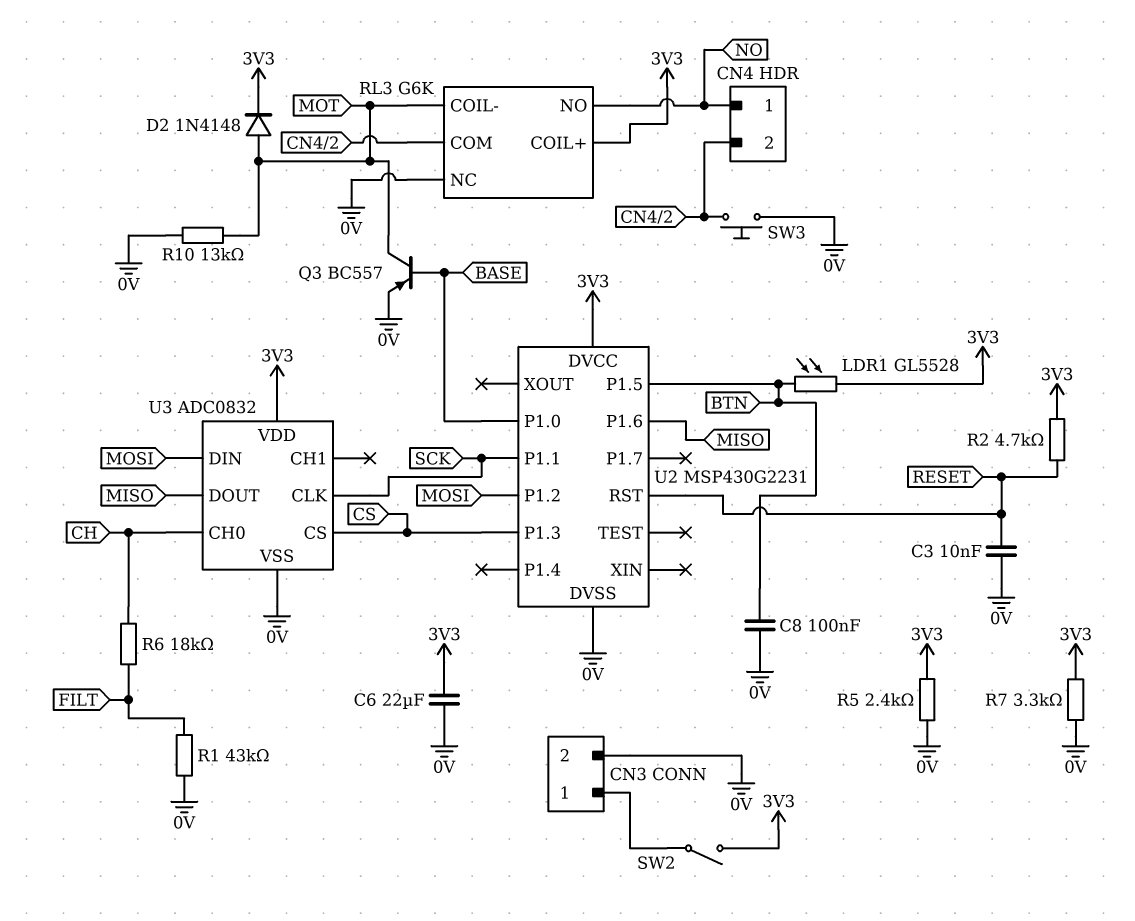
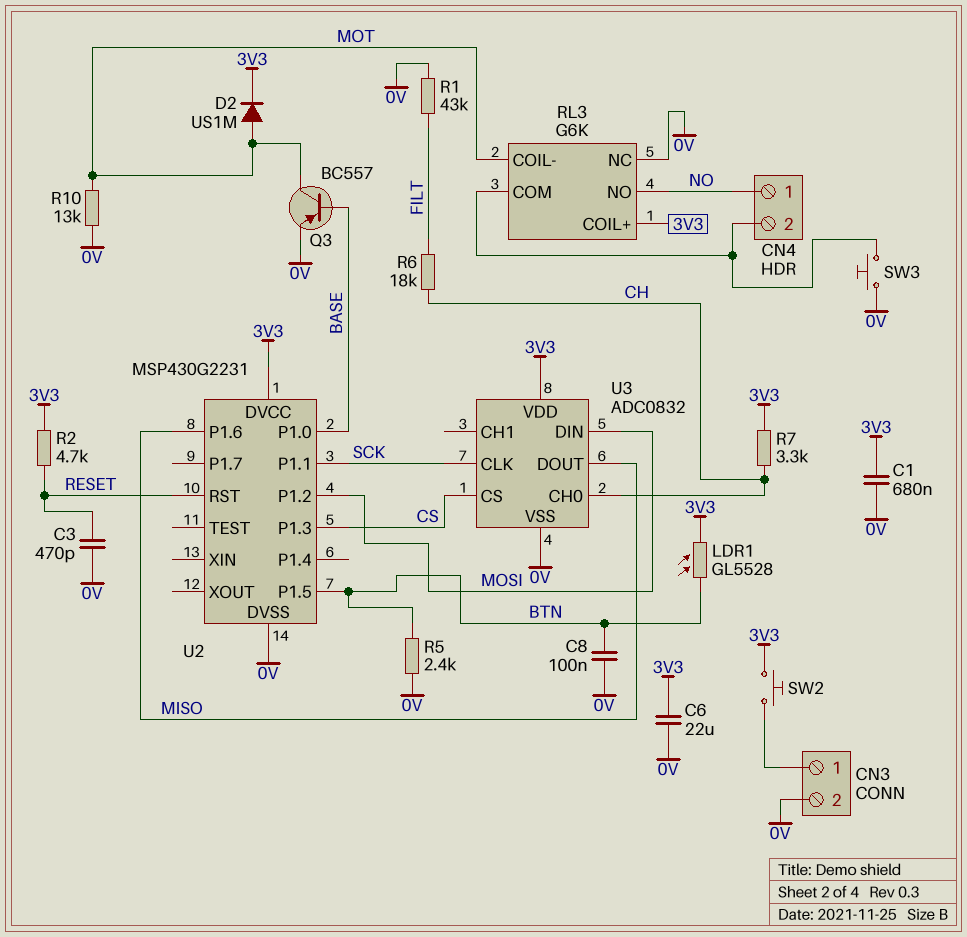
C1: none -> 680nF (0V, 3V3)
C3: 10nF (0V, RESET) -> 470pF (0V, RESET)
D2: diode 1N4148 (A MOT, K 3V3) -> diode US1M (A MOT, K 3V3)
R5: 2.4k (0V, 3V3) -> 2.4k (0V, BTN)
R7: 3.3k (0V, 3V3) -> 3.3k (3V3, CH)
SW2: switch (3V3, CN3/1) -> button (3V3, CN3/1)

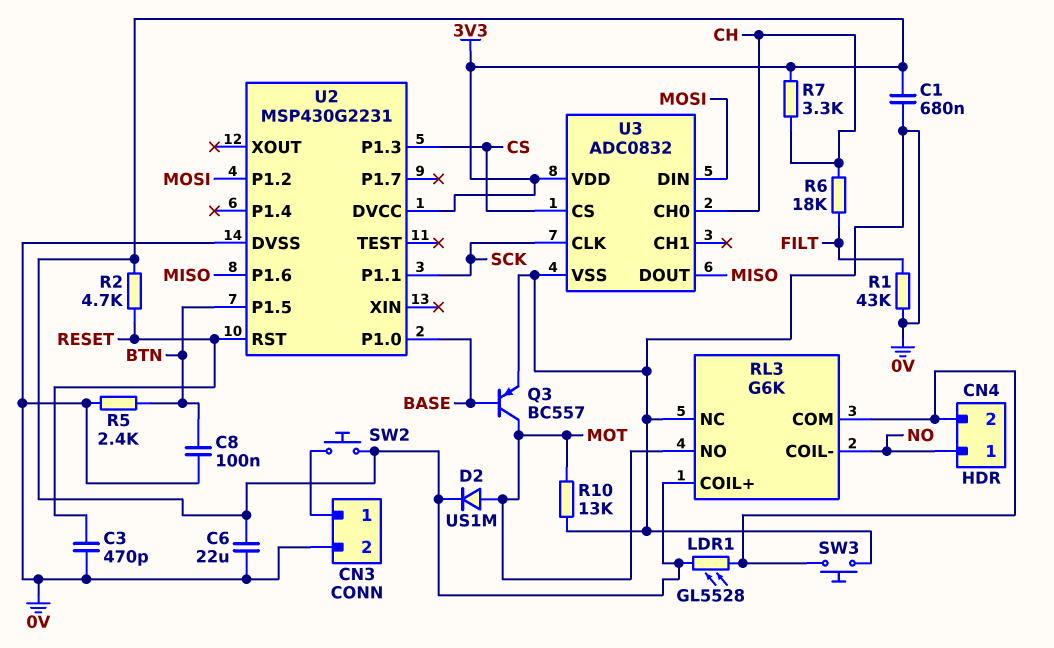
LDR1: GL5528 (3V3, BTN) -> GL5528 (3V3, CN4/2)
RL3 pin COIL-: MOT -> NO
RL3 pin NO: NO -> MOT

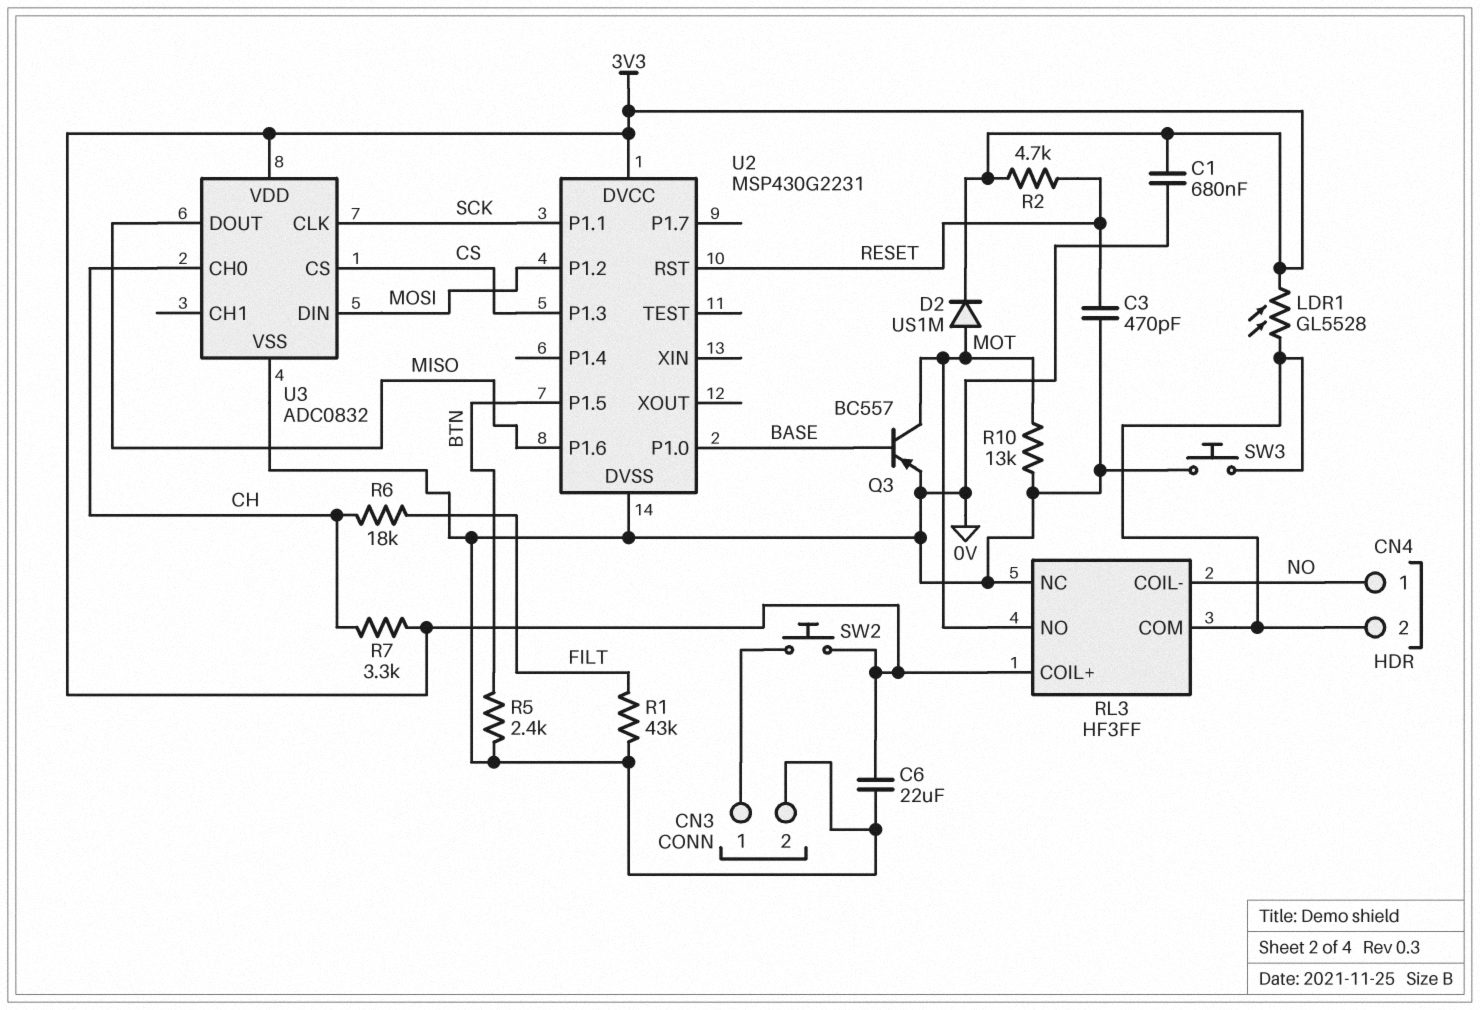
C8: 100nF (0V, BTN) -> none
RL3: G6K -> HF3FF

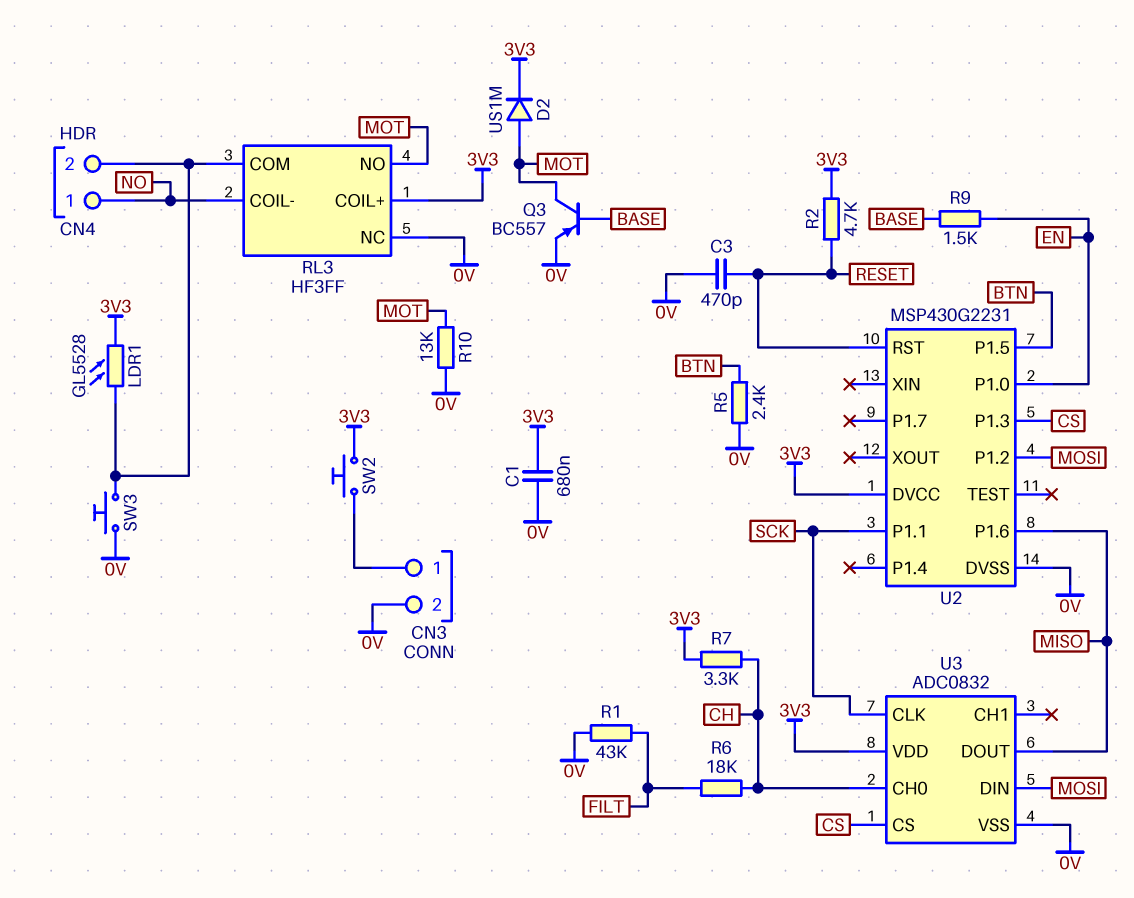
C6: 22uF (0V, 3V3) -> none
R9: none -> 1.5k (BASE, EN)
U2 pin P1.0: BASE -> EN

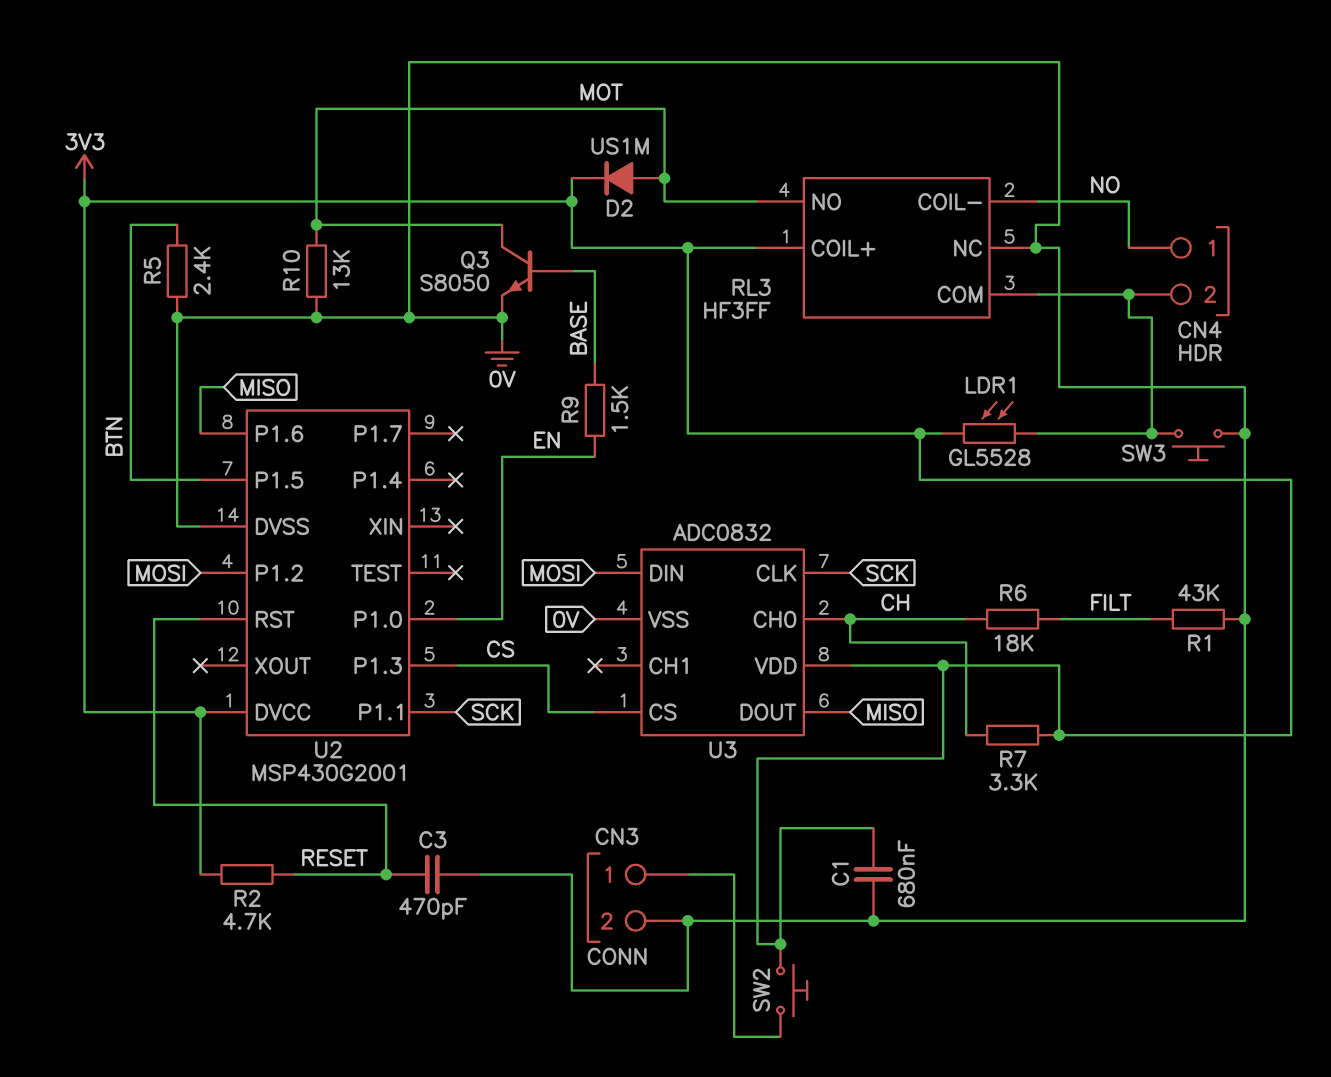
Q3: PNP BC557 (B BASE, C MOT, E 0V) -> NPN S8050 (B BASE, C MOT, E 0V)
U2: MSP430G2231 -> MSP430G2001

